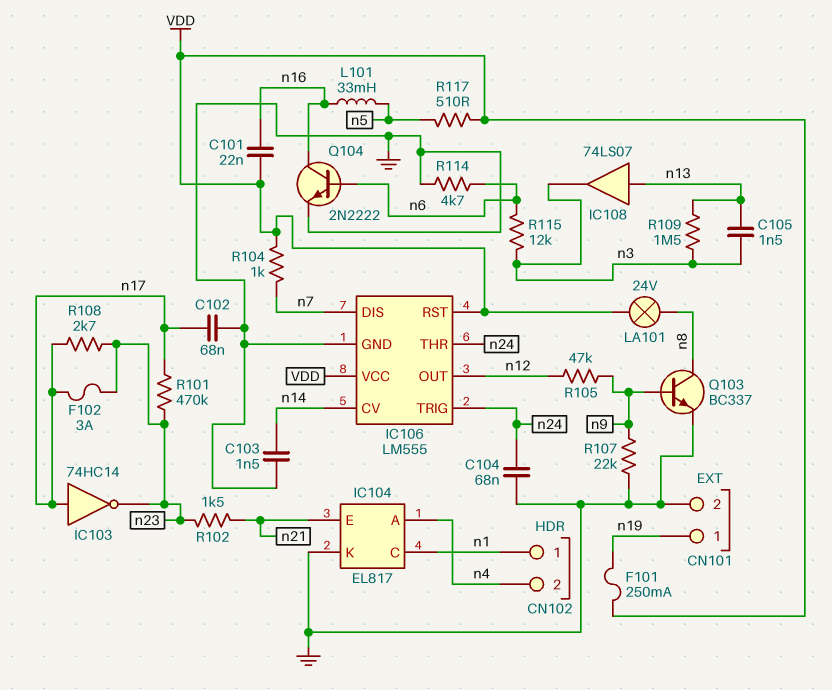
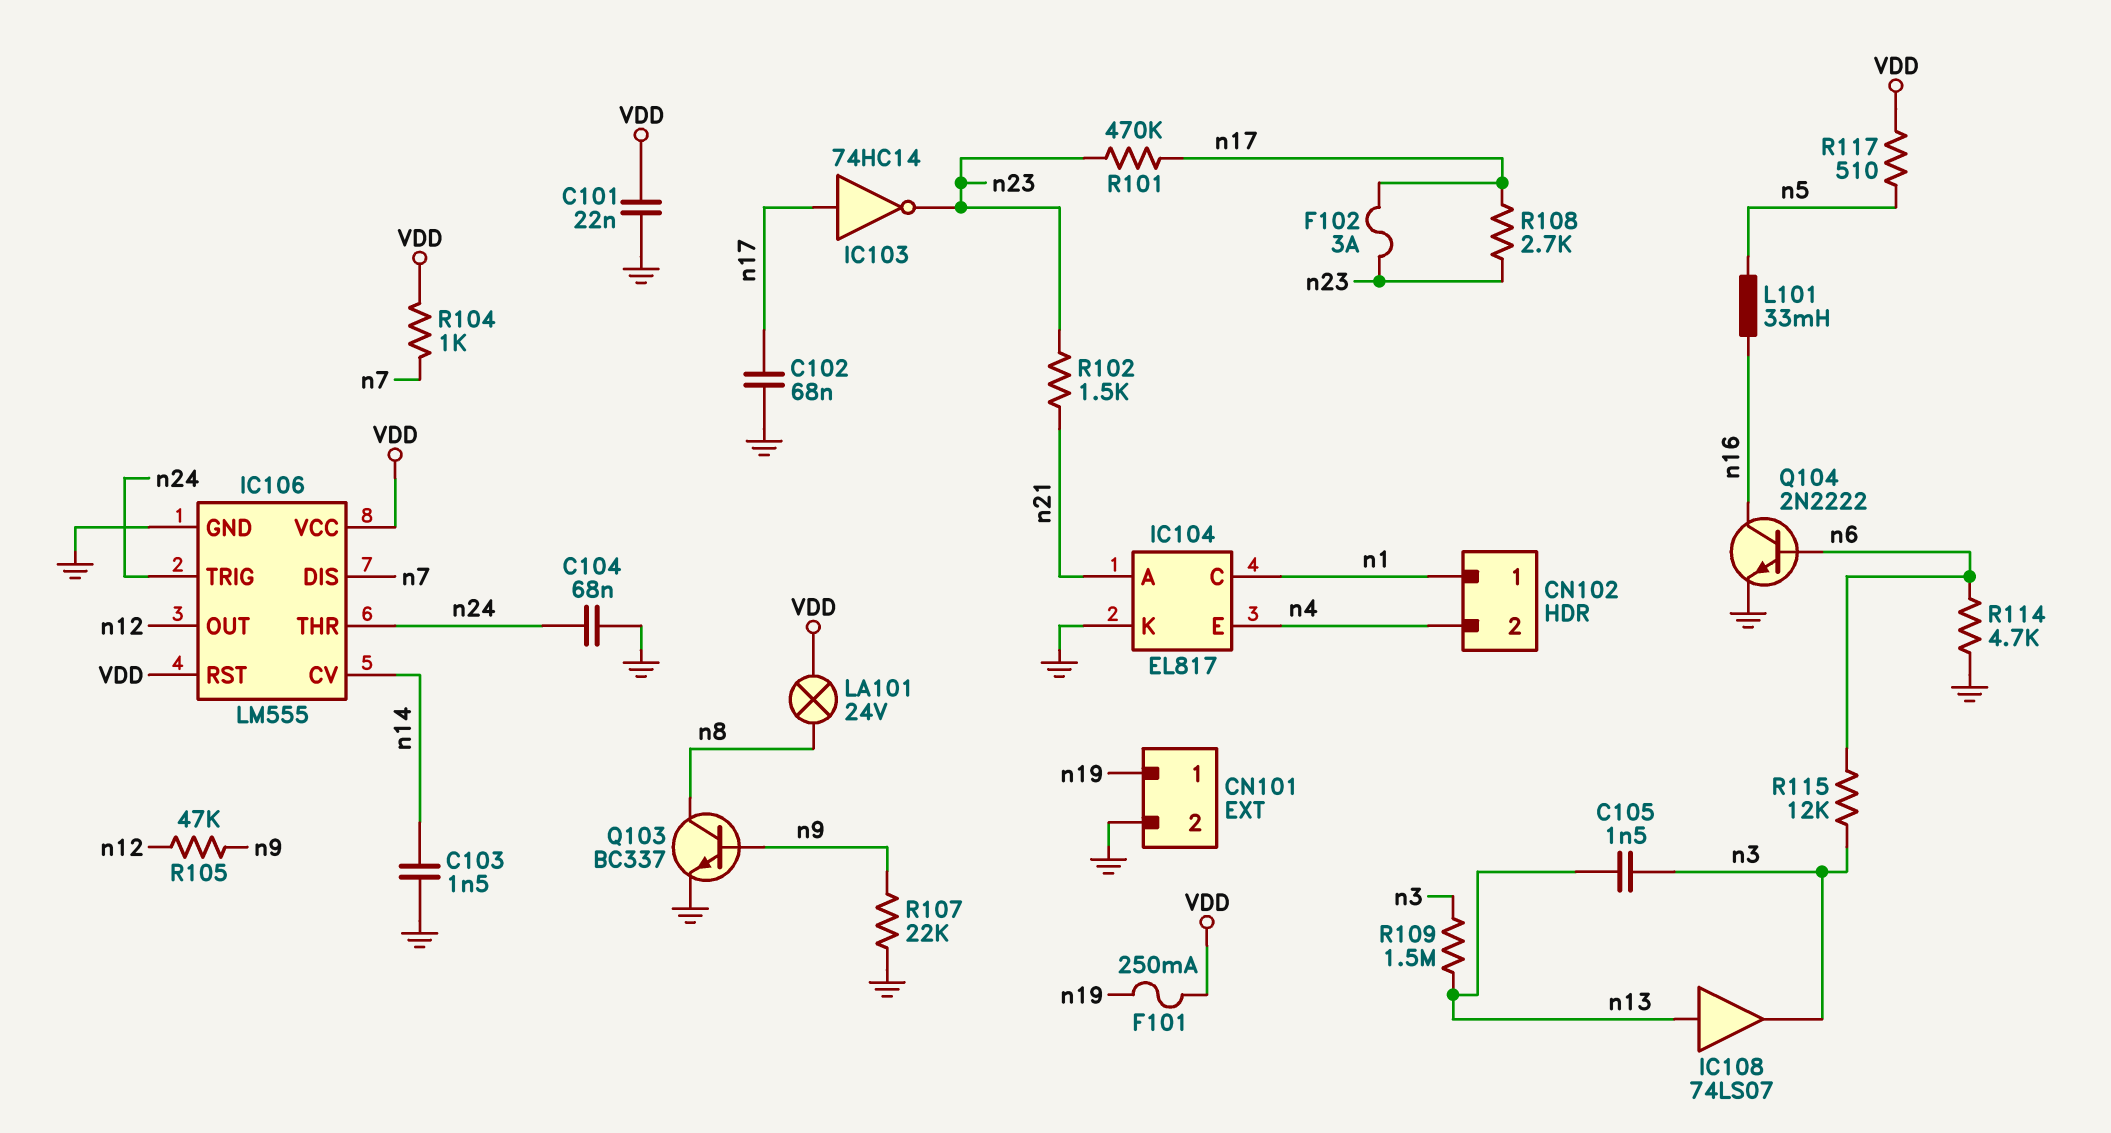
C101: 22nF (VDD, n16) -> 22nF (GND, VDD)
IC104 pin A: n4 -> n21
IC104 pin E: n21 -> n4

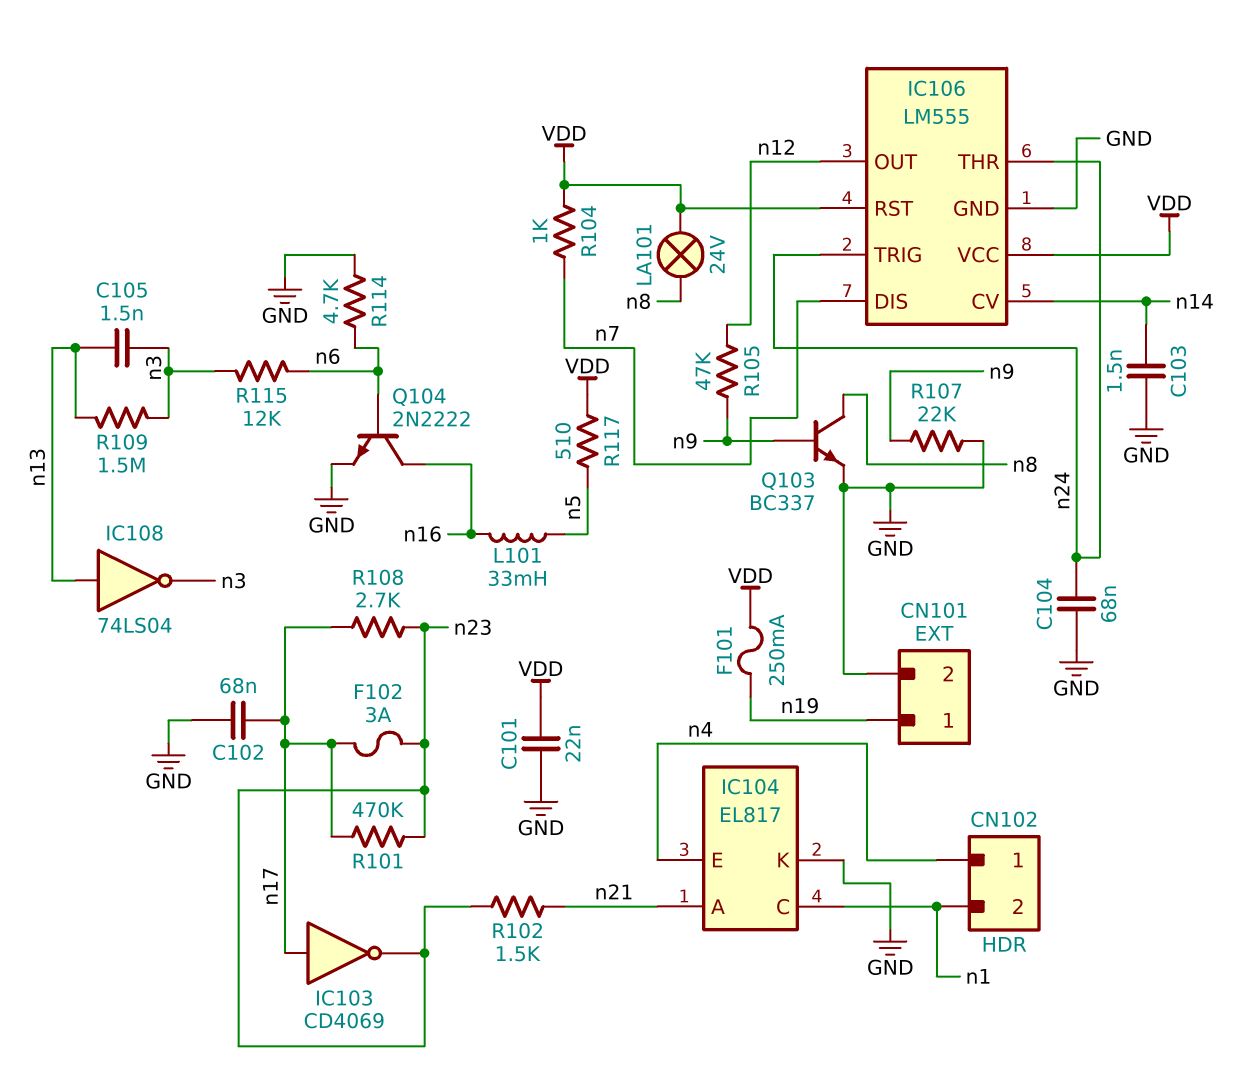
CN102 pin 1: n1 -> n4
CN102 pin 2: n4 -> n1
IC103: NOT 74HC14 (in n17, out n23) -> NOT CD4069 (in n17, out n23)
IC108: buffer 74LS07 (in n13, out n3) -> NOT 74LS04 (in n13, out n3)

